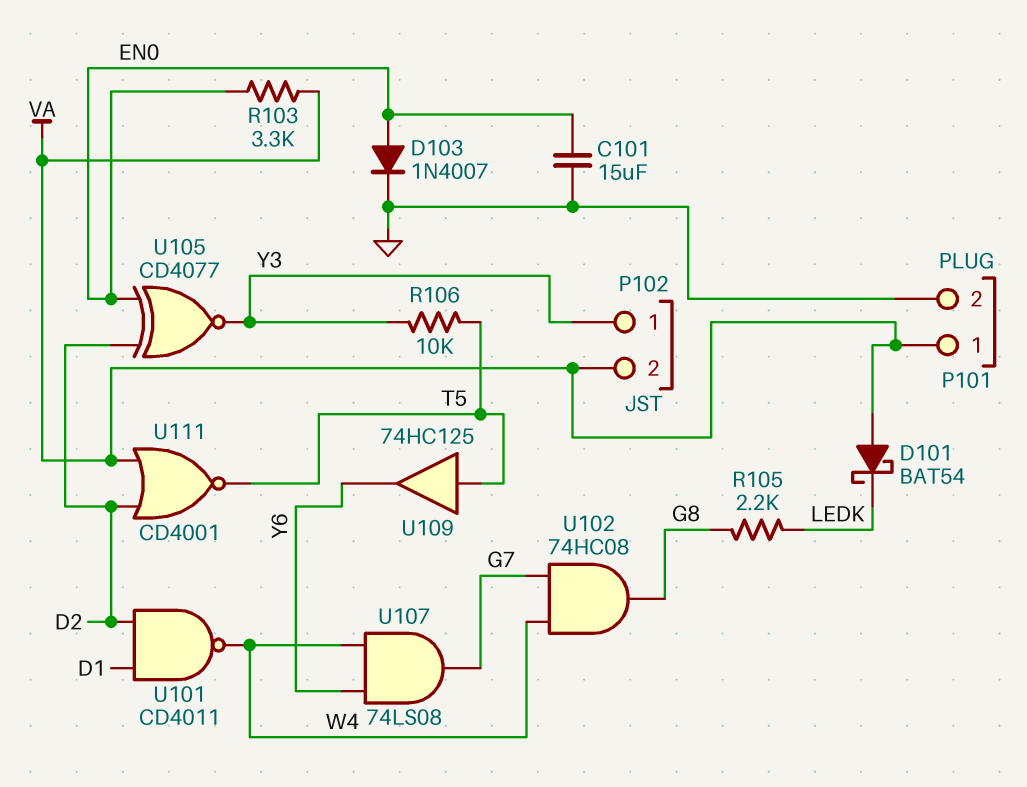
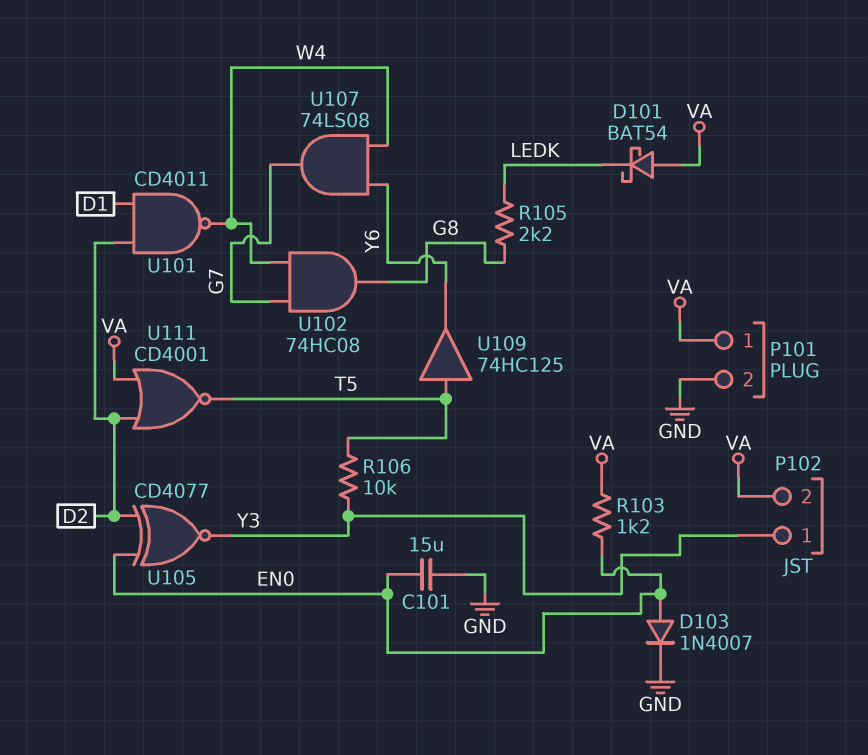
R103: 3.3k (EN0, VA) -> 1.2k (EN0, VA)

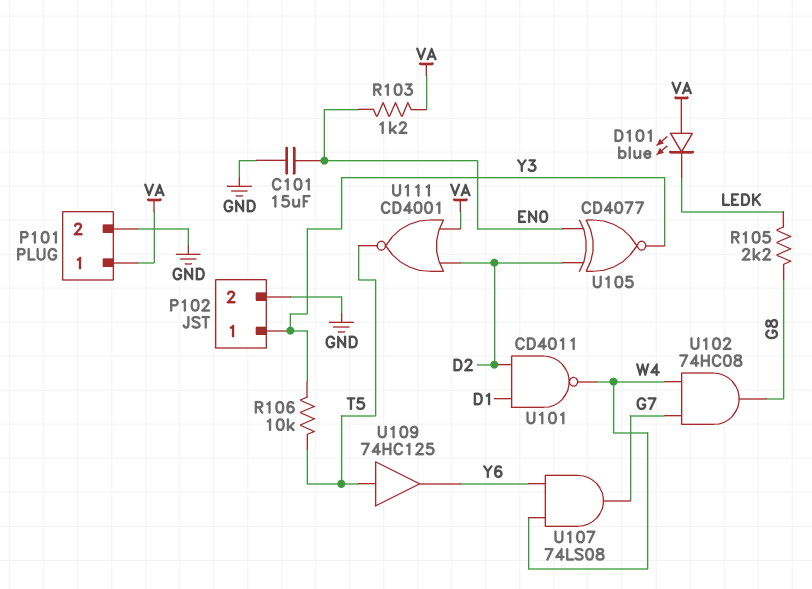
D101: schottky BAT54 (A VA, K LEDK) -> LED blue (A VA, K LEDK)
D103: diode 1N4007 (A EN0, K GND) -> none
P102 pin 2: VA -> GND

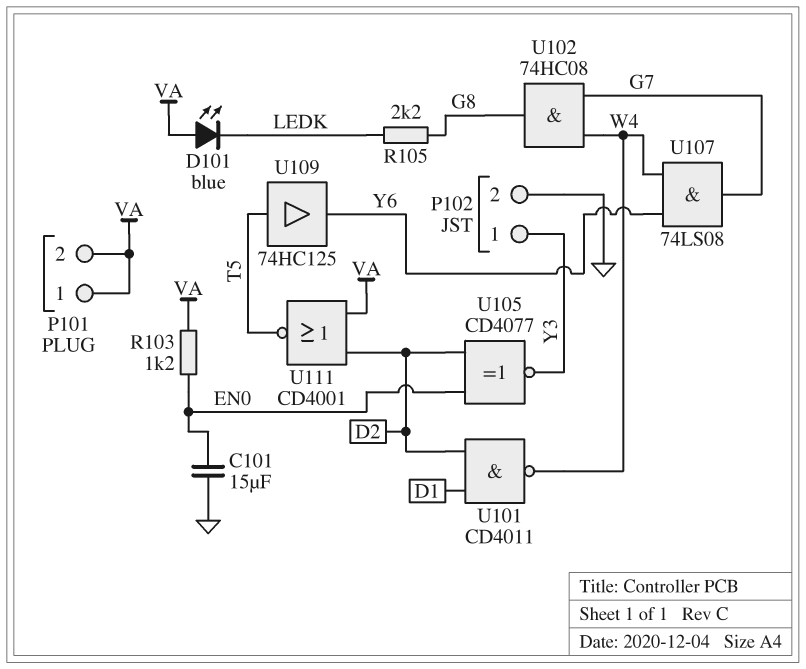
P101 pin 2: GND -> VA
R106: 10k (T5, Y3) -> none

